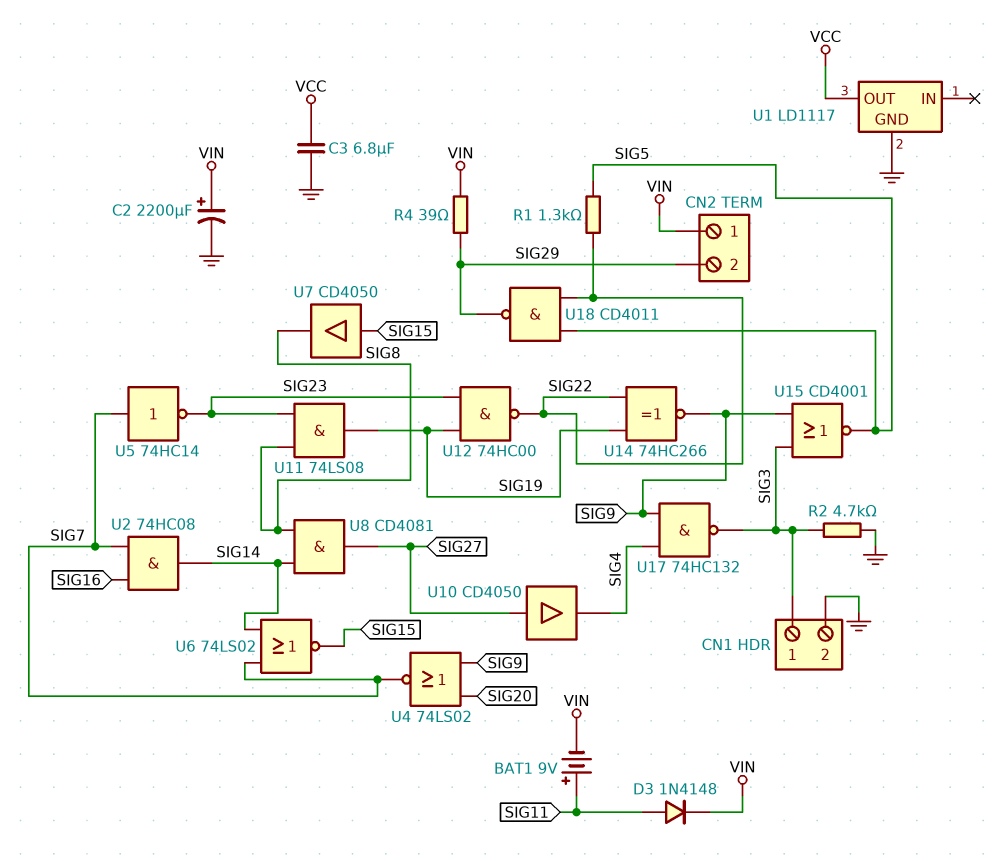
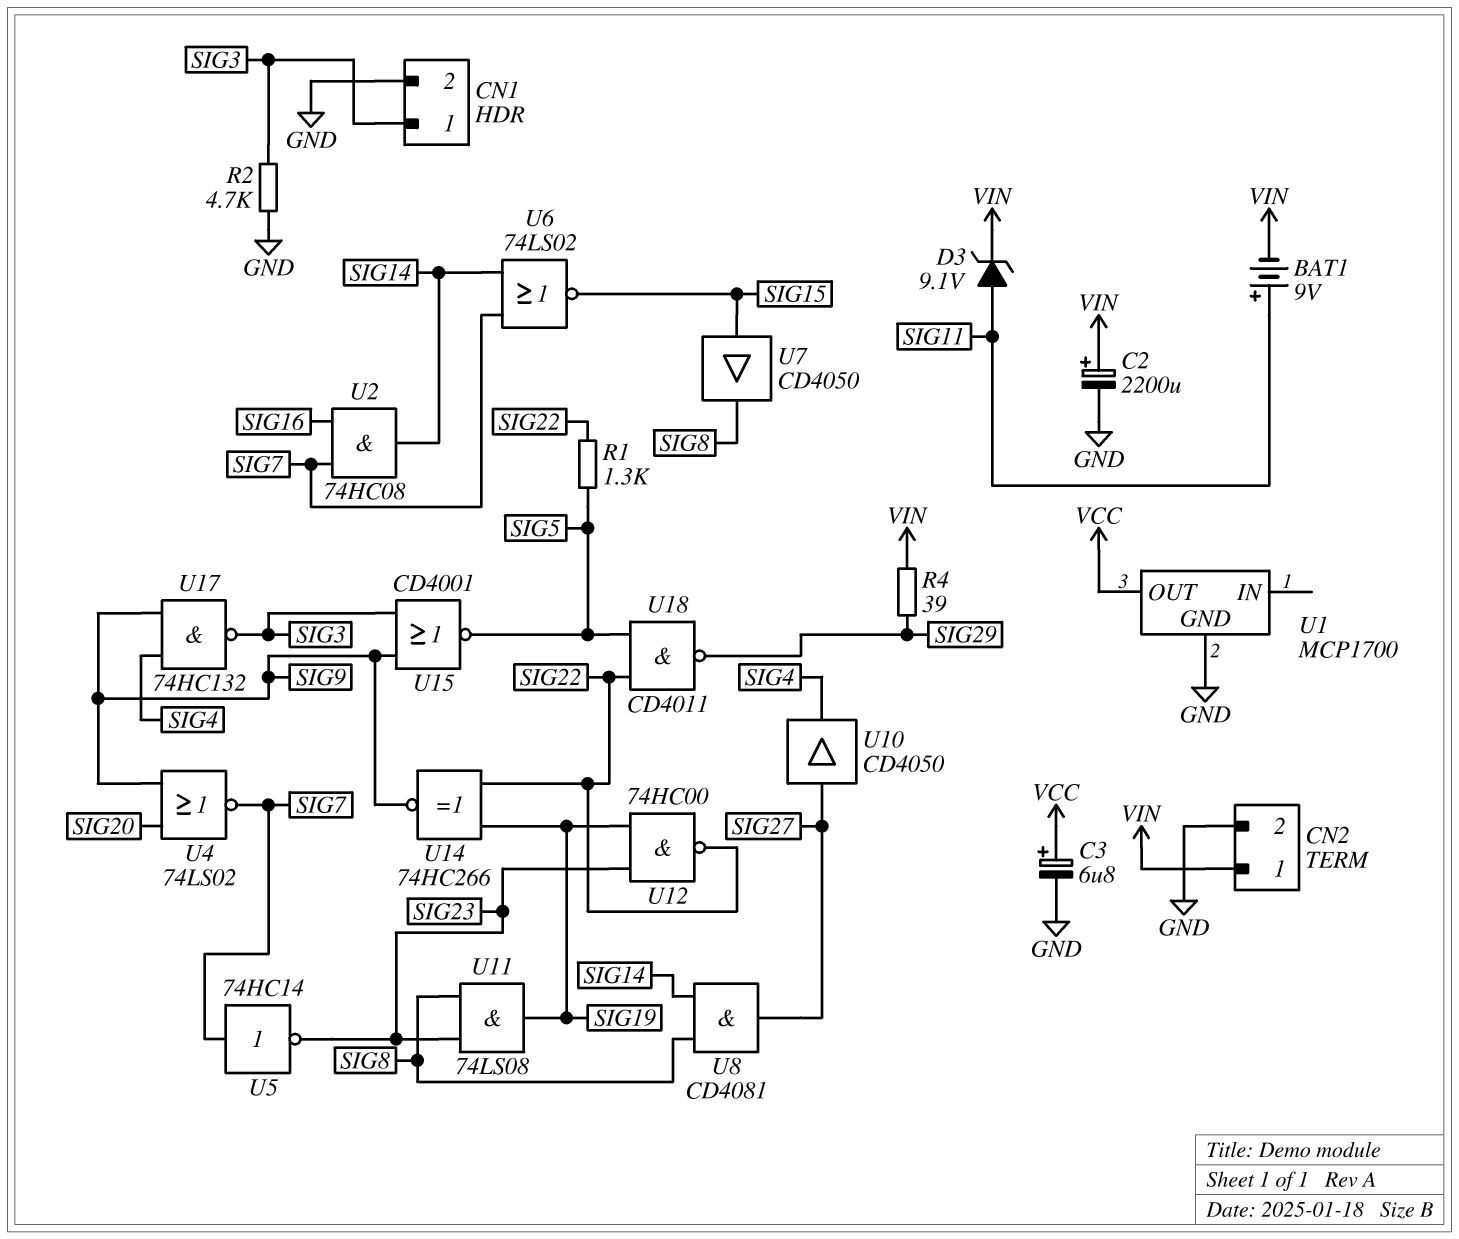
C3: 6.8uF (GND, VCC) -> 6.8uF (plus VCC, minus GND)
CN2 pin 2: SIG29 -> GND
D3: diode 1N4148 (A SIG11, K VIN) -> zener 9.1V (A SIG11, K VIN)
U1: LD1117 -> MCP1700

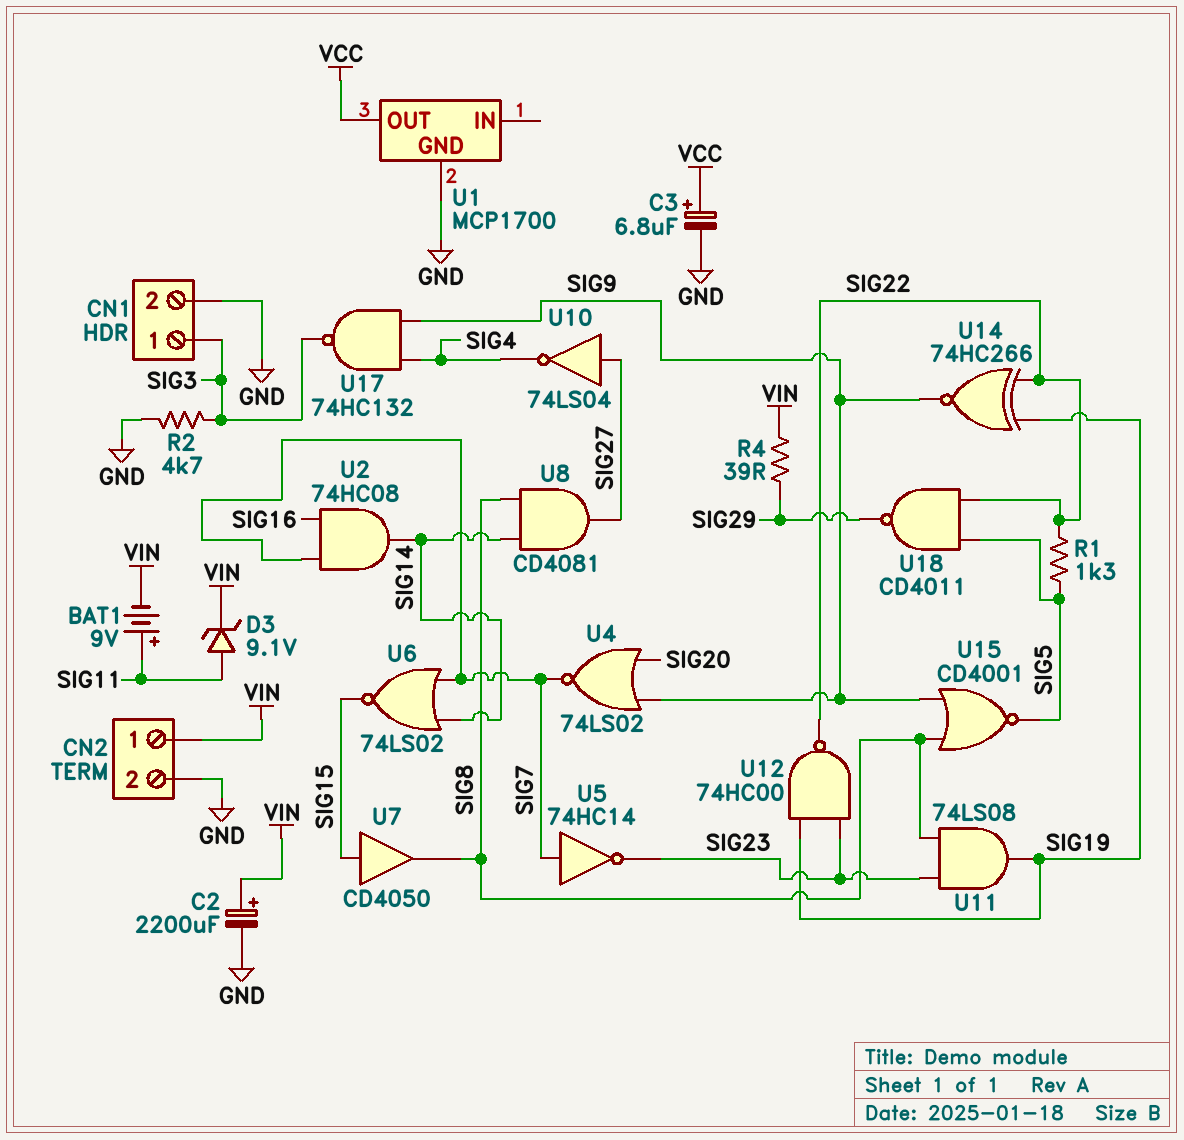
U10: buffer CD4050 (in SIG27, out SIG4) -> NOT 74LS04 (in SIG27, out SIG4)
U15: NOR CD4001 (in SIG3, in SIG9, out SIG5) -> NOR CD4001 (in SIG8, in SIG9, out SIG5)

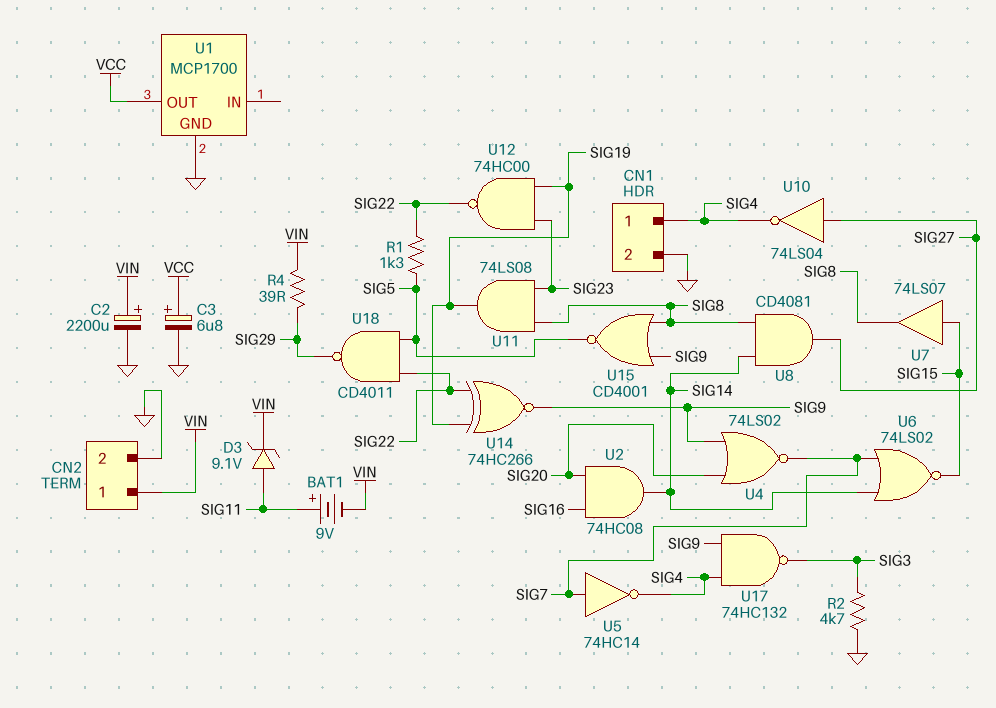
CN1 pin 1: SIG3 -> SIG4
U2: AND 74HC08 (in SIG7, in SIG16, out SIG14) -> AND 74HC08 (in SIG16, in SIG20, out SIG14)
U5: NOT 74HC14 (in SIG7, out SIG23) -> NOT 74HC14 (in SIG7, out SIG4)
U7: buffer CD4050 (in SIG15, out SIG8) -> buffer 74LS07 (in SIG15, out SIG8)

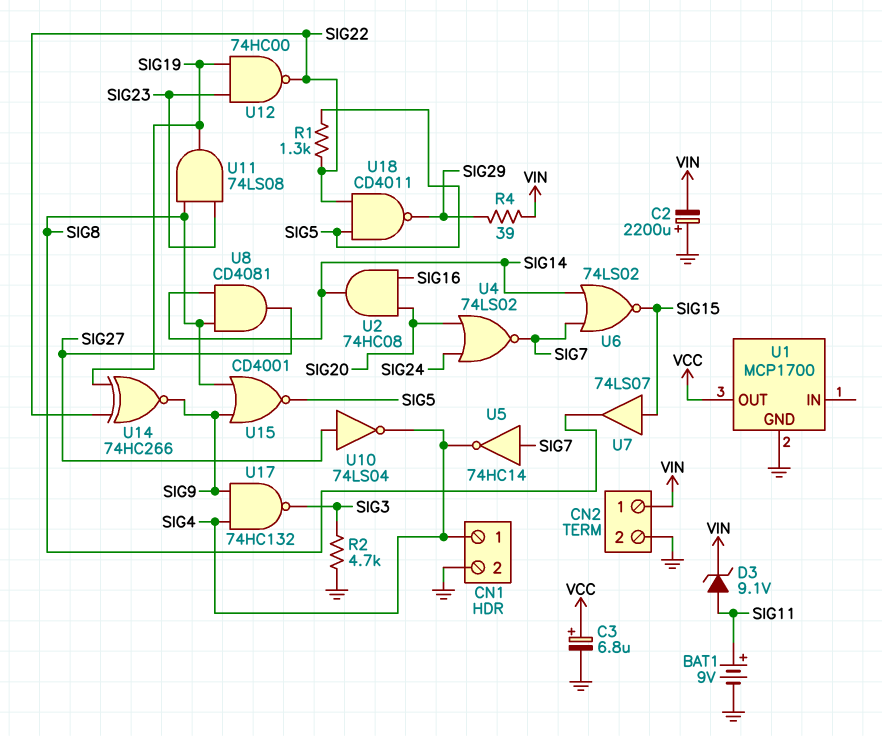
BAT1: 9V (plus SIG11, minus VIN) -> 9V (plus SIG11, minus GND)
C2: 2200uF (plus VIN, minus GND) -> 2200uF (plus GND, minus VIN)
U4: NOR 74LS02 (in SIG9, in SIG20, out SIG7) -> NOR 74LS02 (in SIG20, in SIG24, out SIG7)

